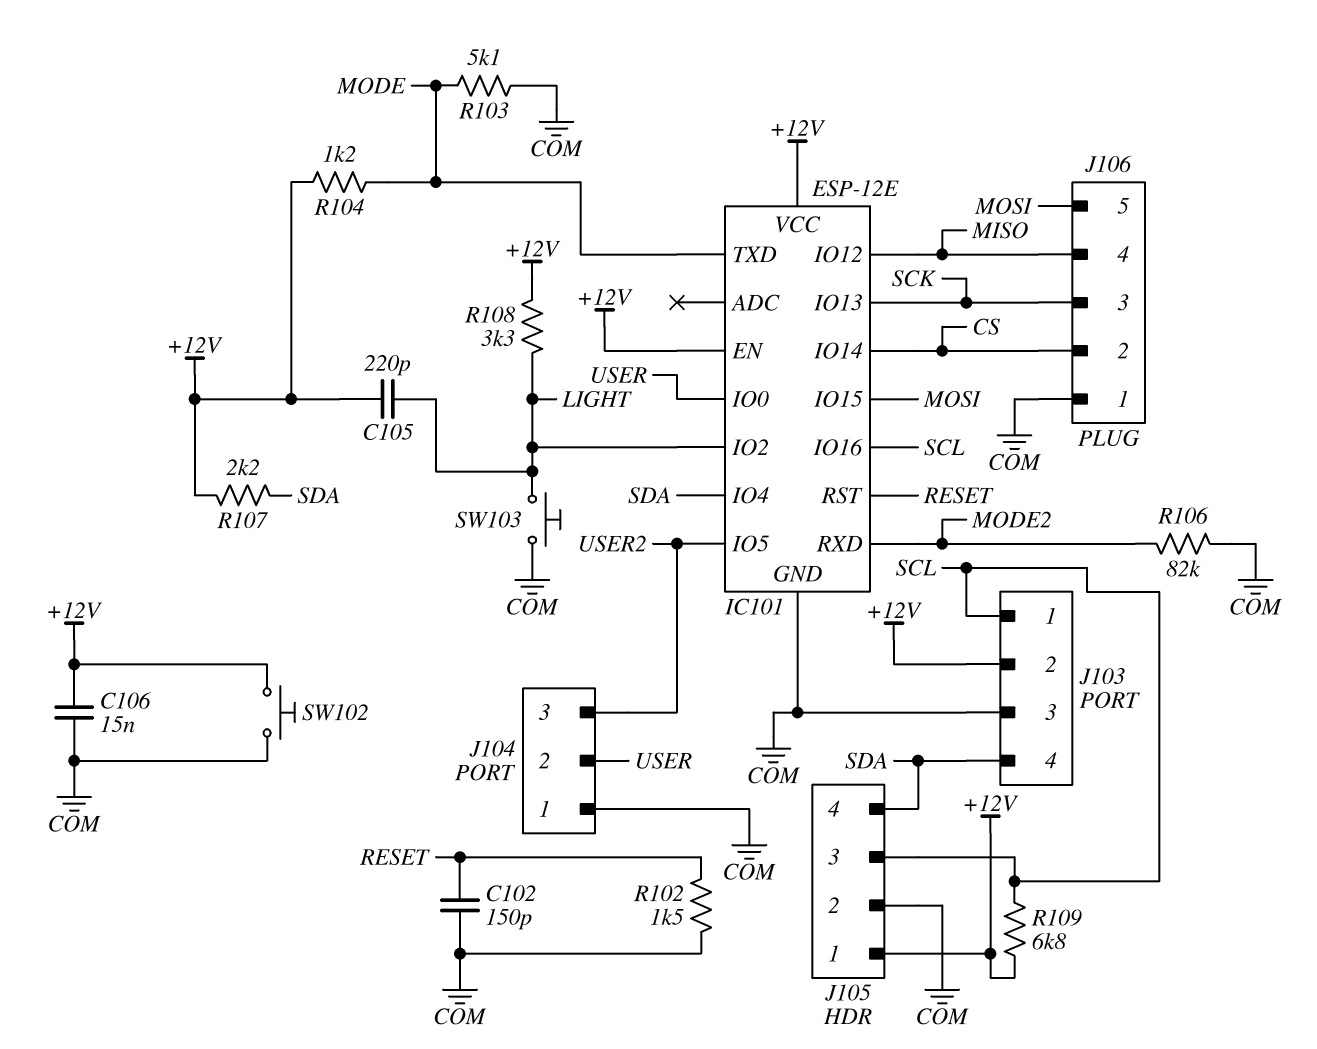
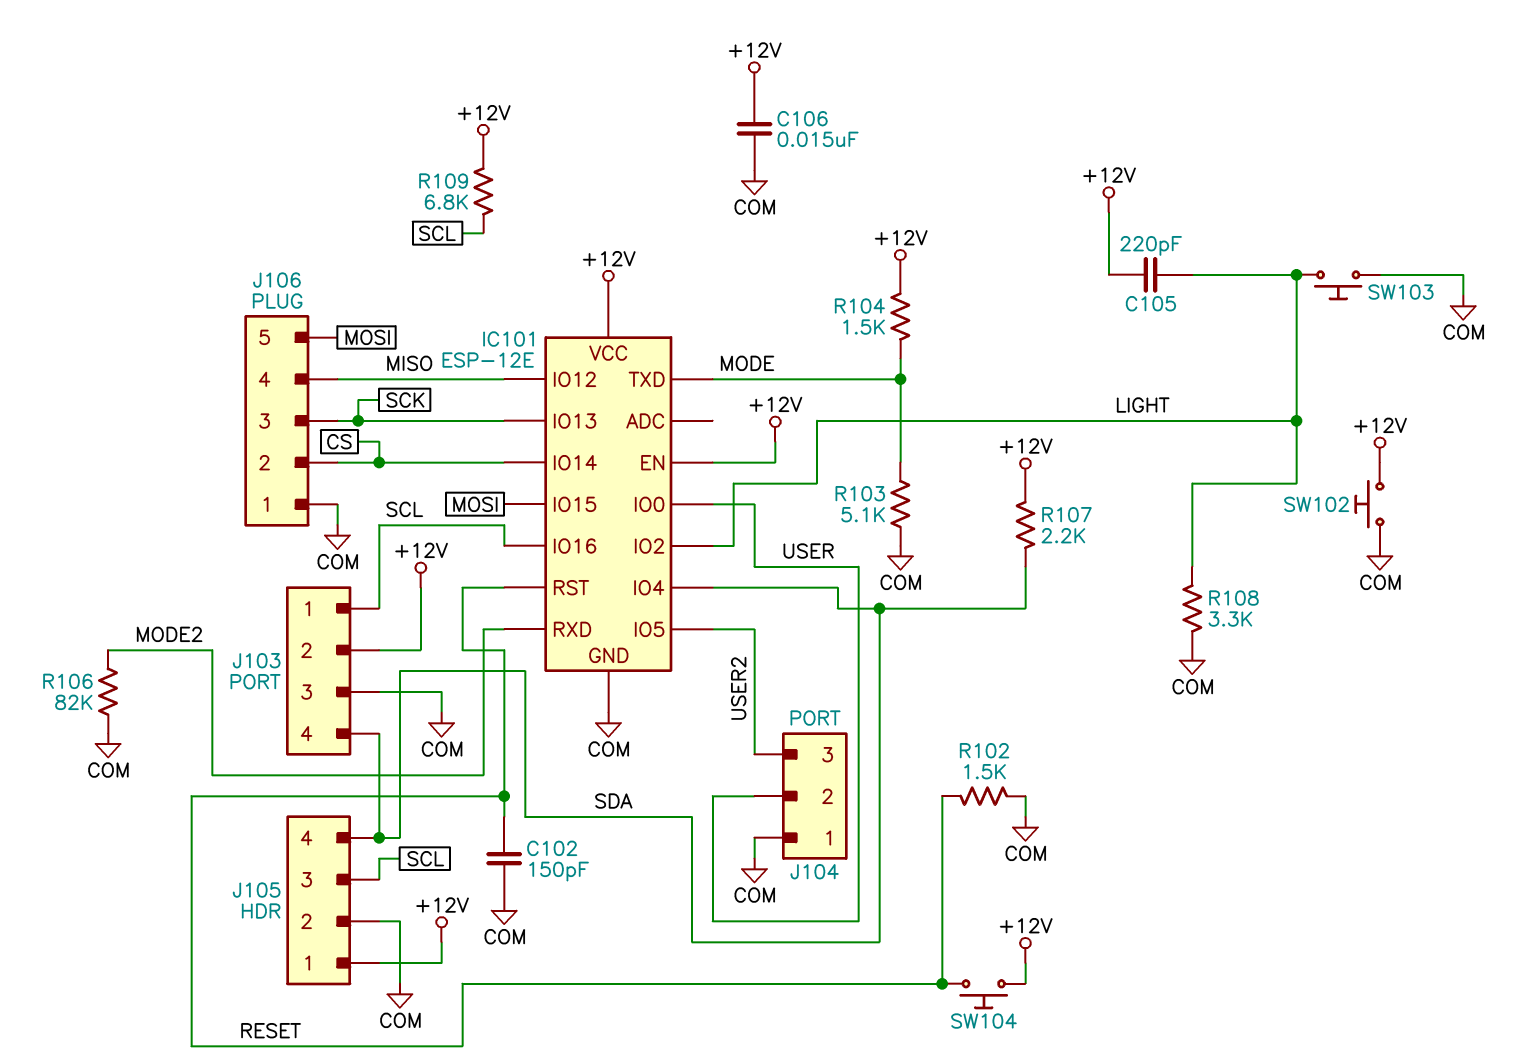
R104: 1.2k (+12V, MODE) -> 1.5k (+12V, MODE)
R108: 3.3k (+12V, LIGHT) -> 3.3k (COM, LIGHT)
SW104: none -> button (+12V, RESET)

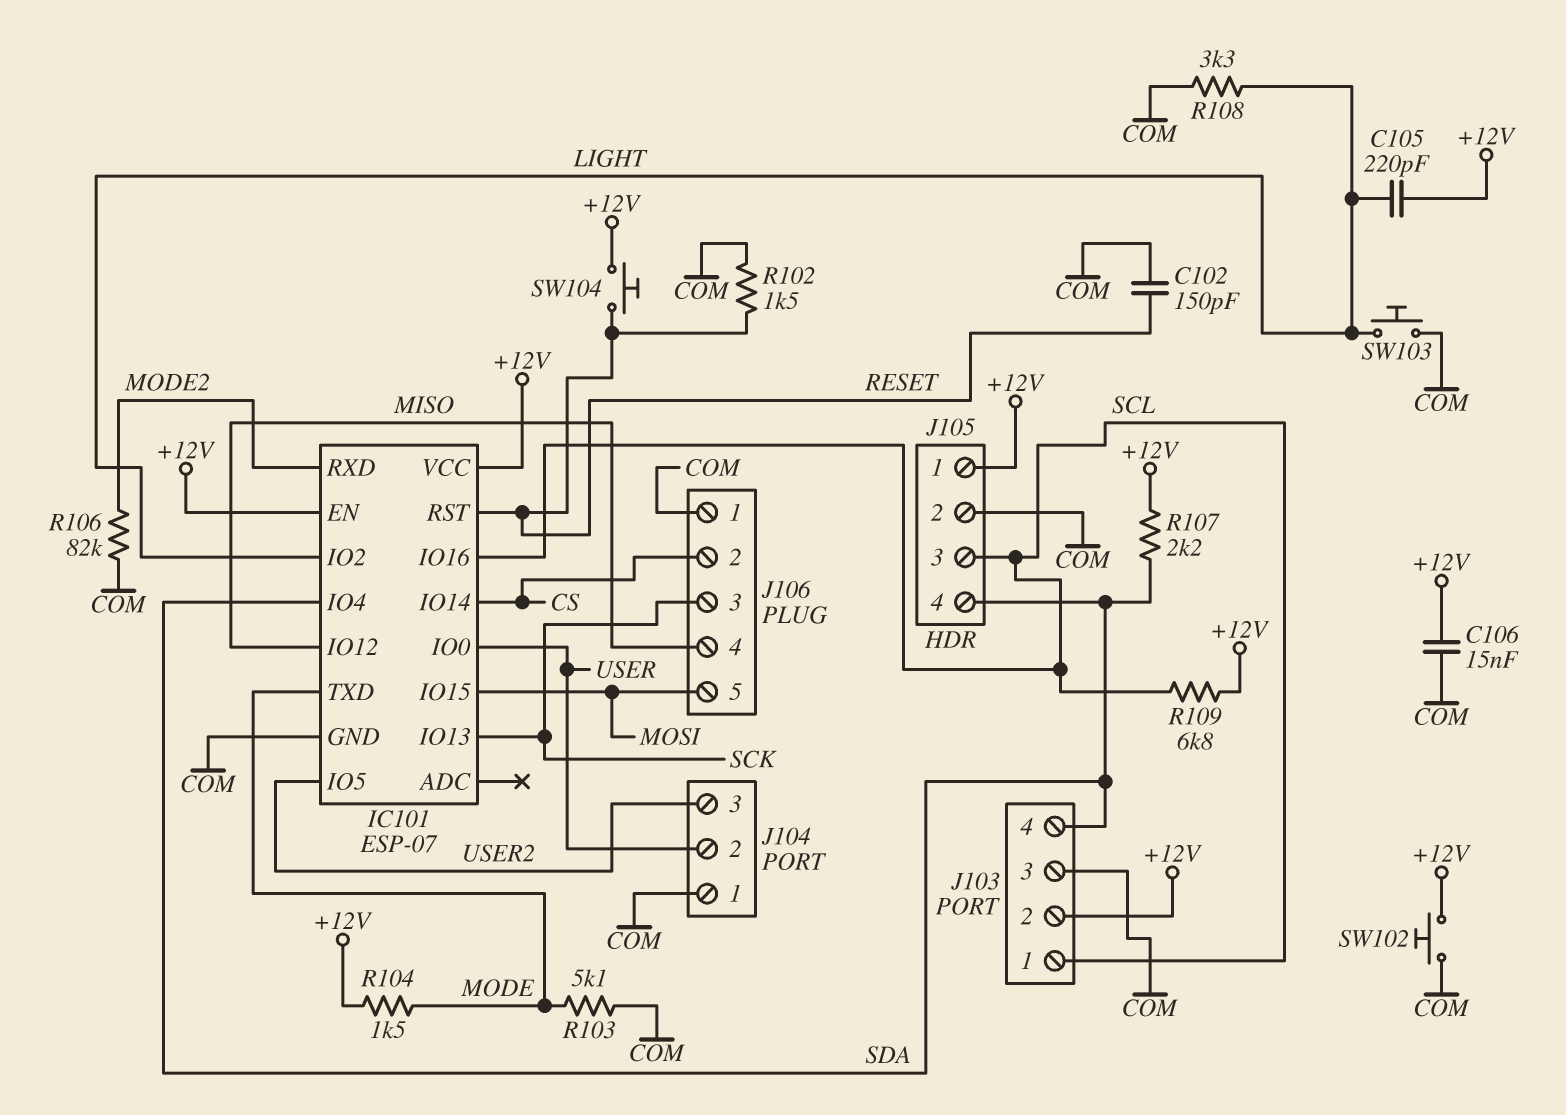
IC101: ESP-12E -> ESP-07

